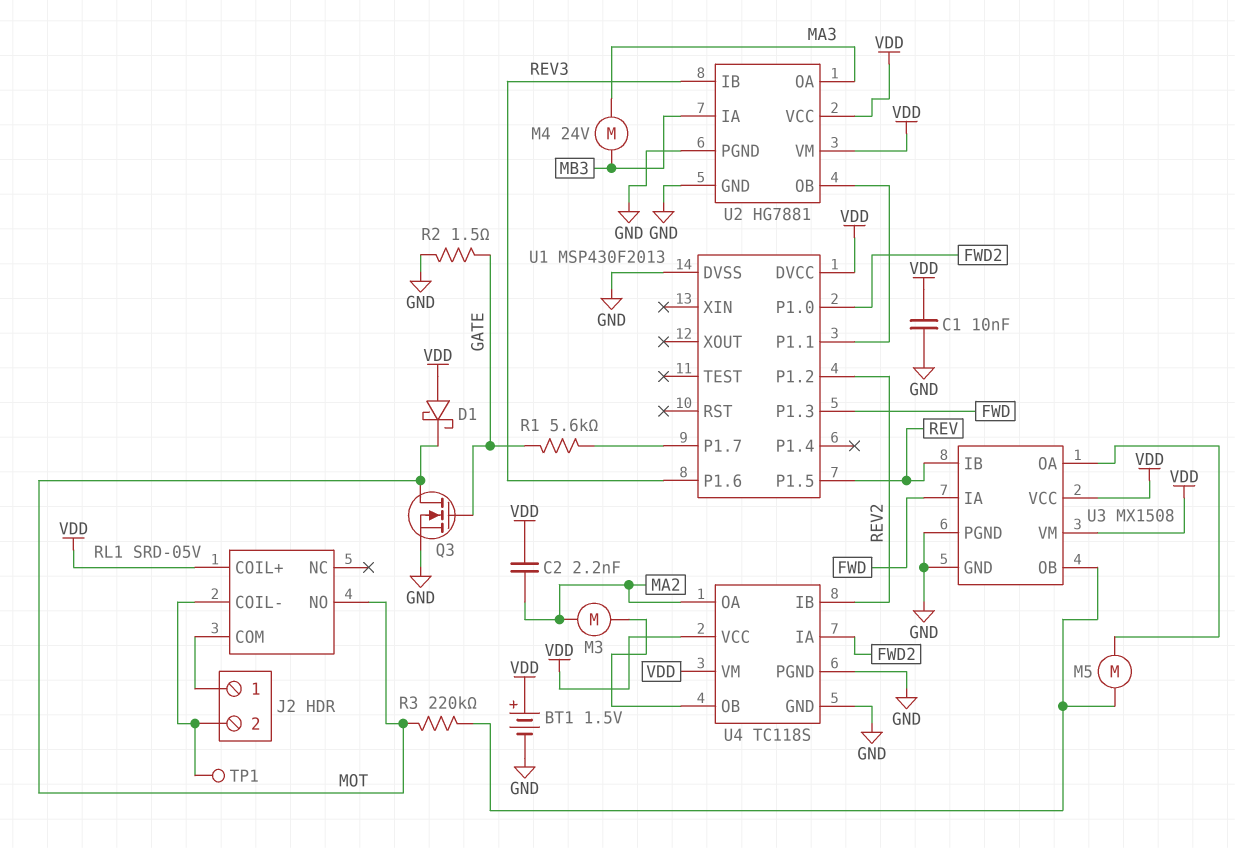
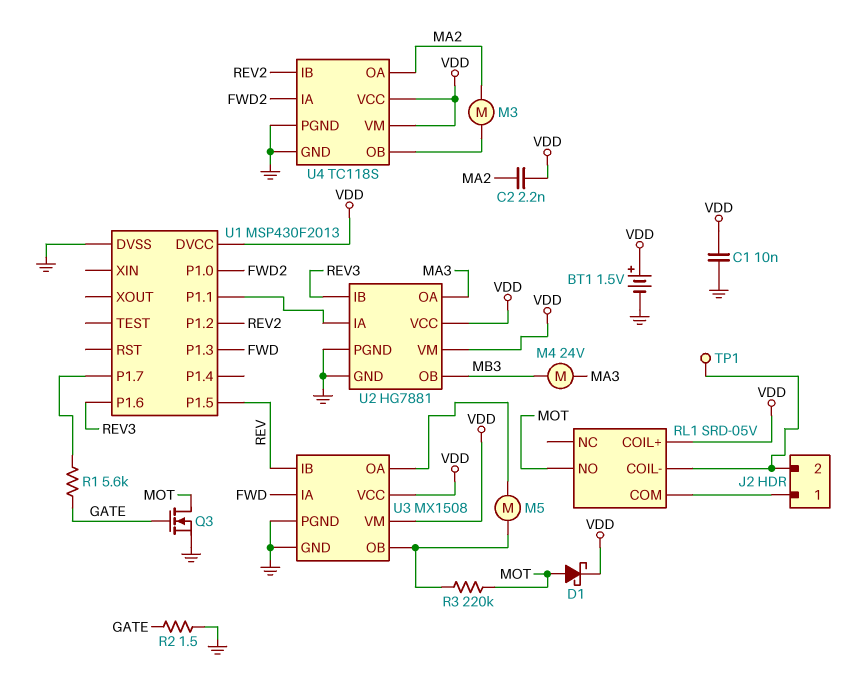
D1: schottky (A VDD, K MOT) -> schottky (A MOT, K VDD)
U2 pin IA: MB3 -> U1/P1.1
U2 pin OB: U1/P1.1 -> MB3

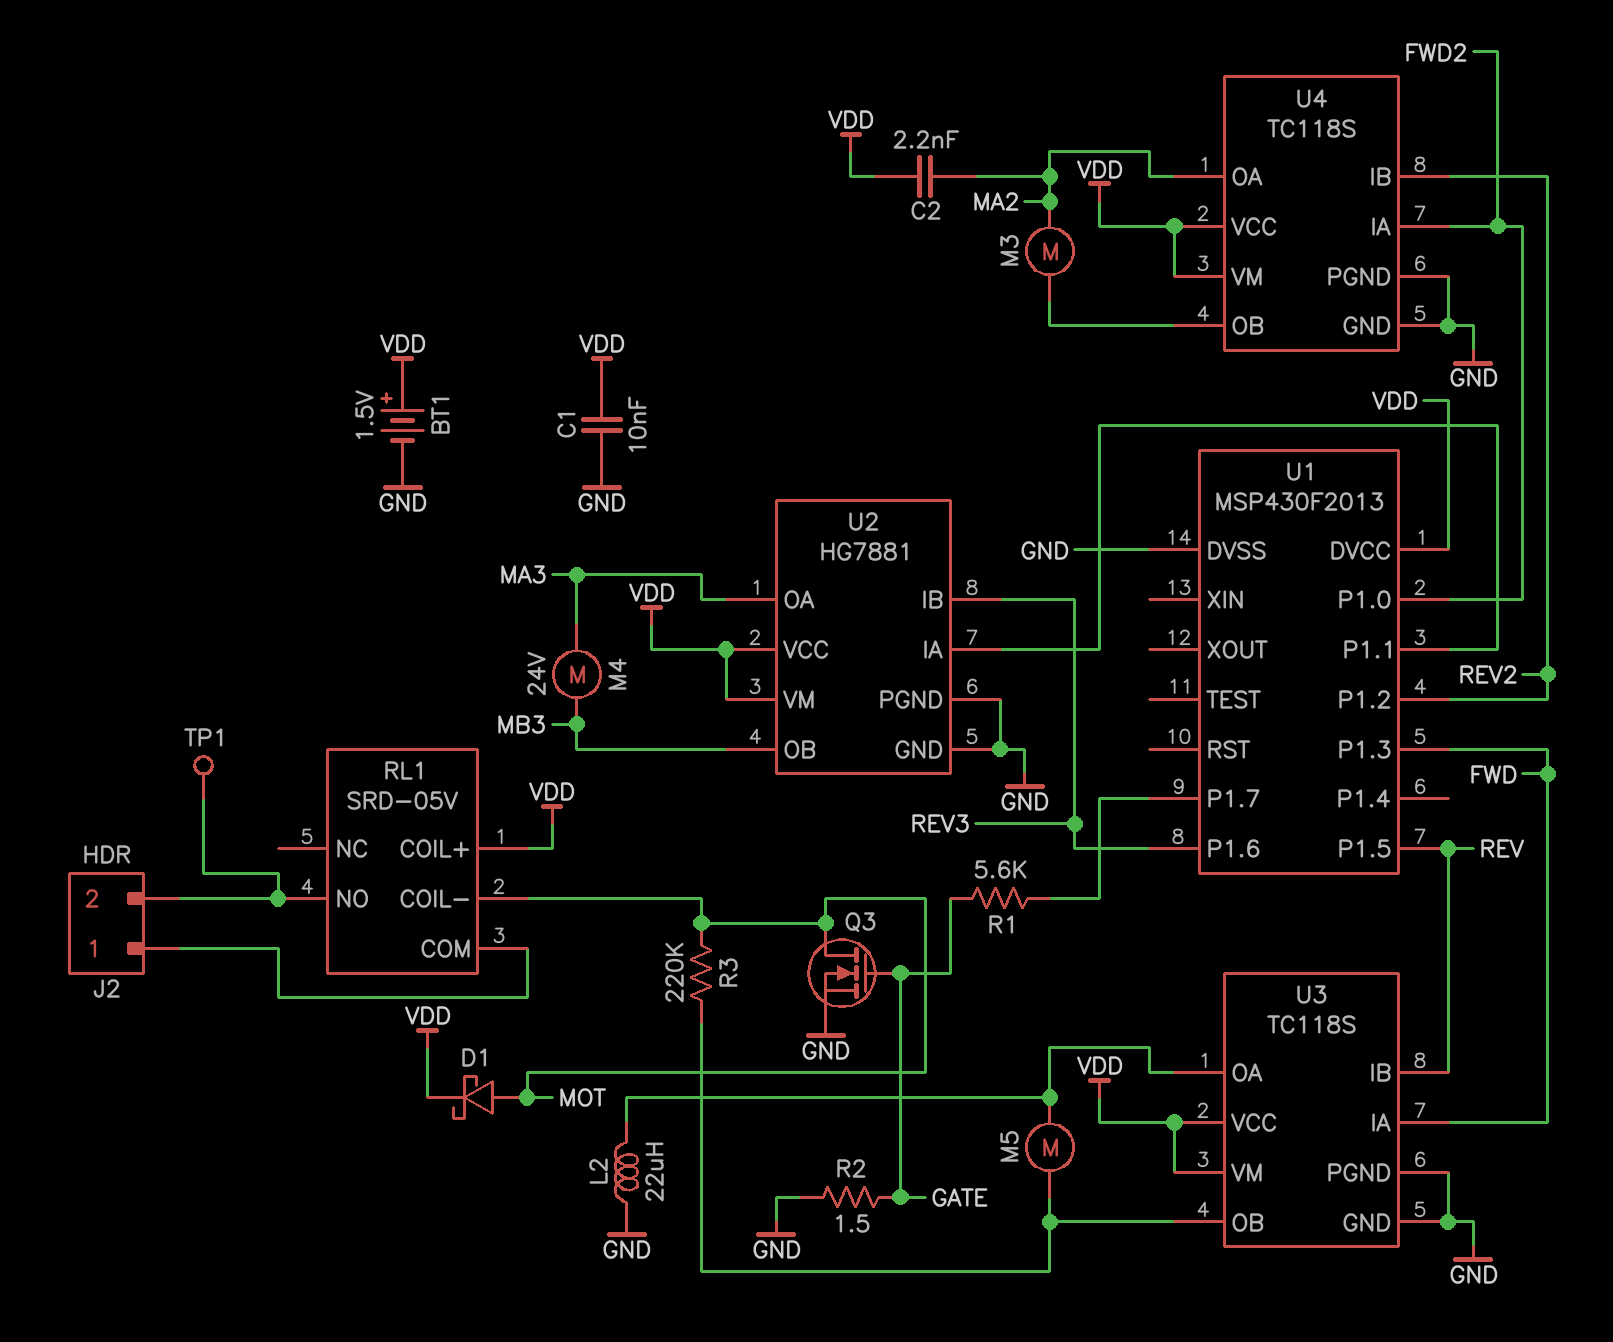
L2: none -> 22uH (GND, U3/OA)
RL1 pin COIL-: J2/2 -> MOT
RL1 pin NO: MOT -> J2/2
U3: MX1508 -> TC118S

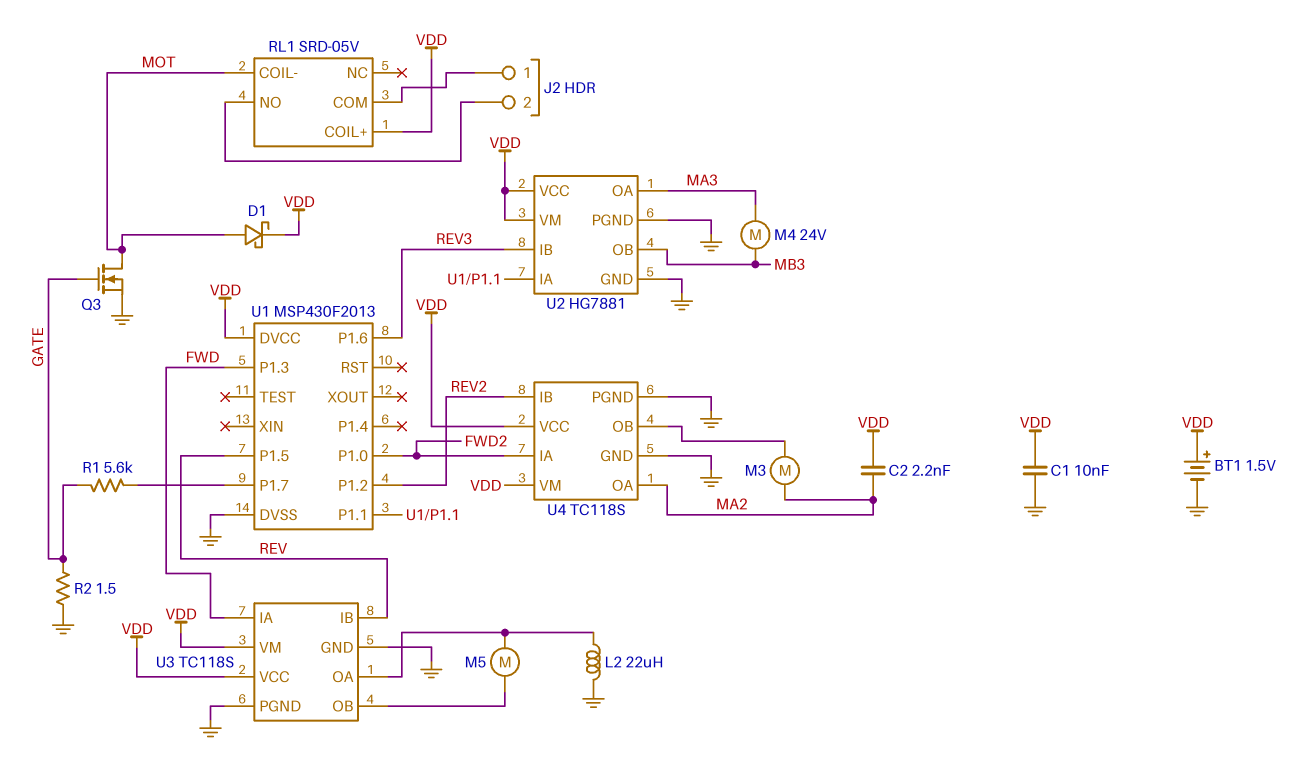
R3: 220k (MOT, U3/OB) -> none
TP1: test point (J2/2) -> none

